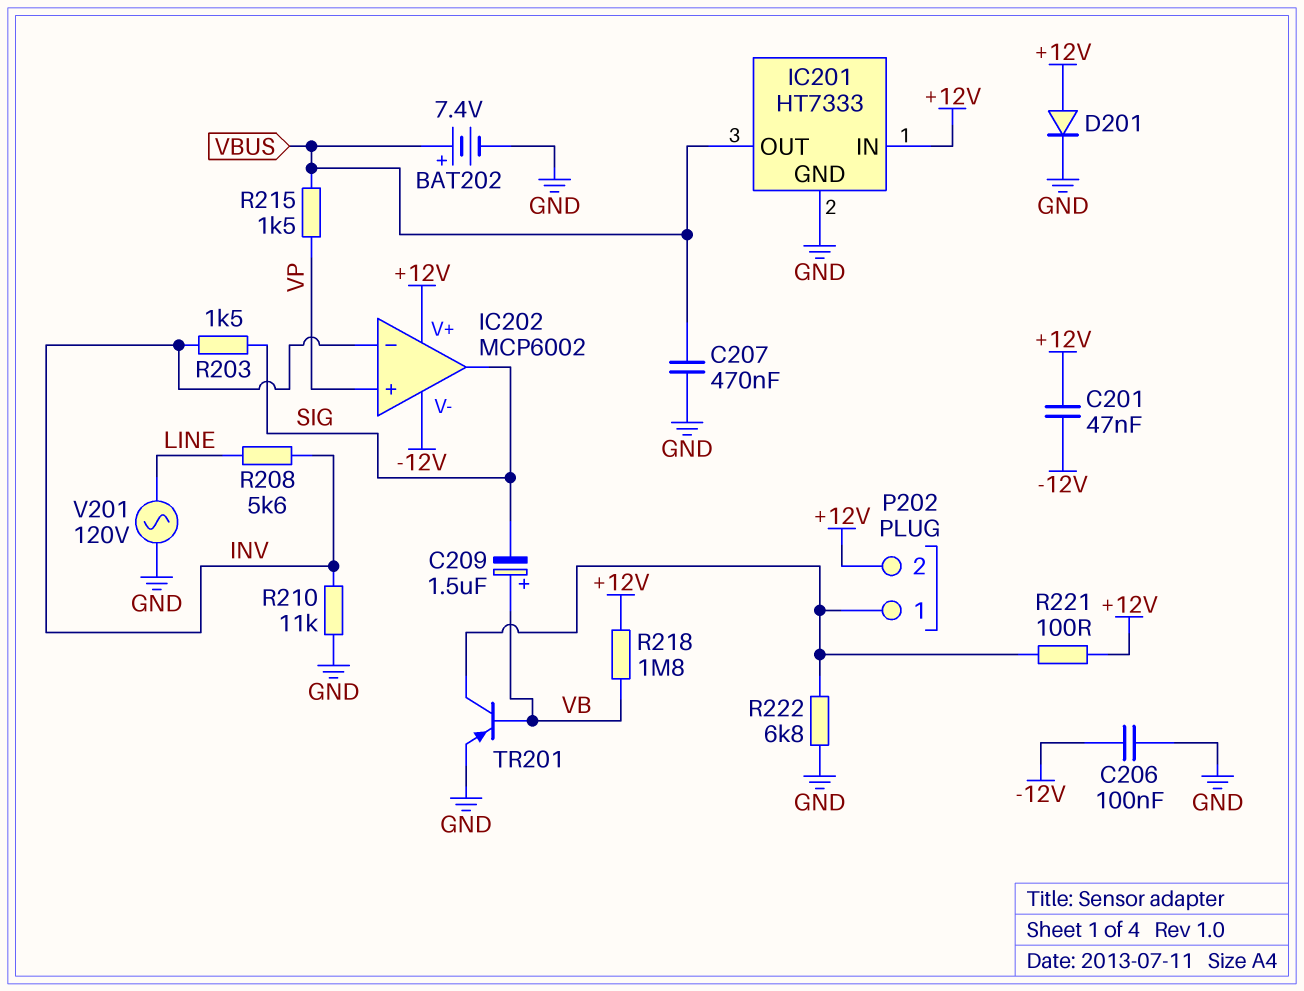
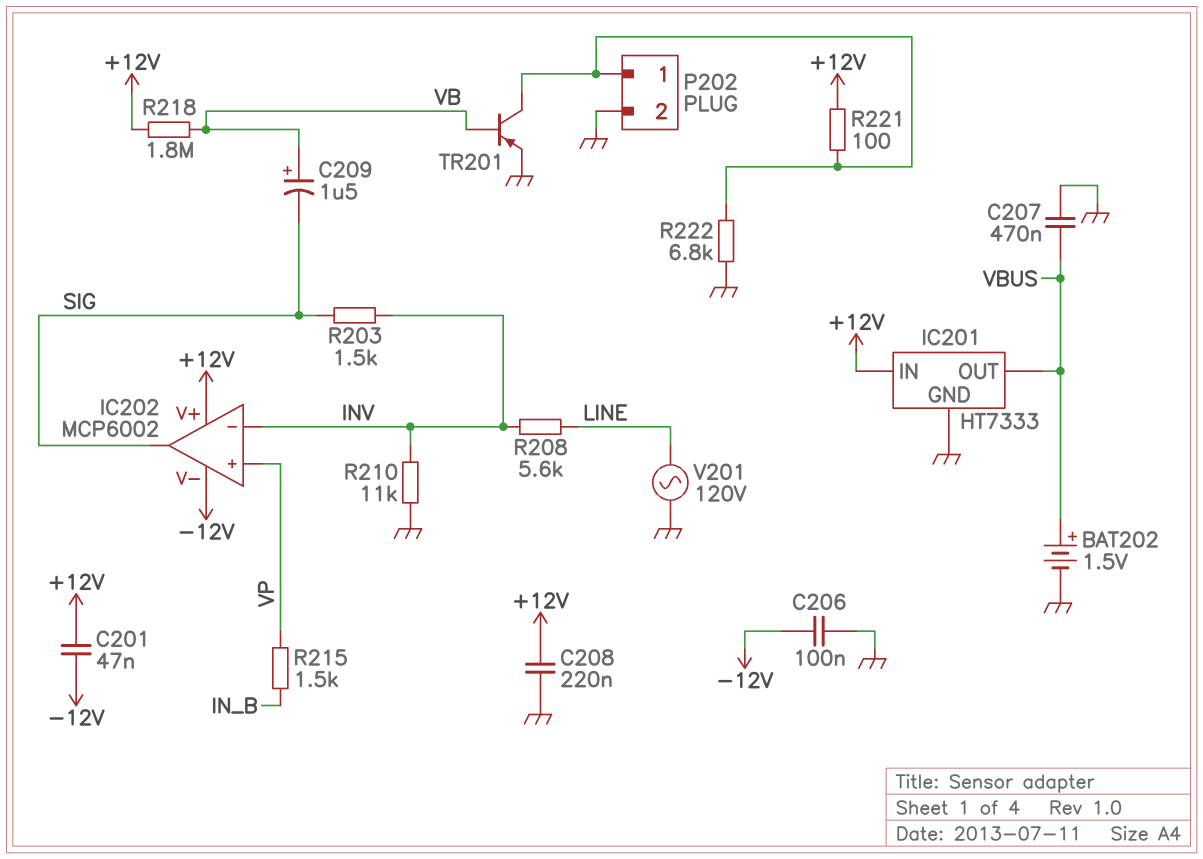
BAT202: 7.4V (plus VBUS, minus GND) -> 1.5V (plus VBUS, minus GND)
C208: none -> 220nF (+12V, GND)
D201: diode (A +12V, K GND) -> none
P202 pin 2: +12V -> GND
R215: 1.5k (VBUS, VP) -> 1.5k (IN_B, VP)

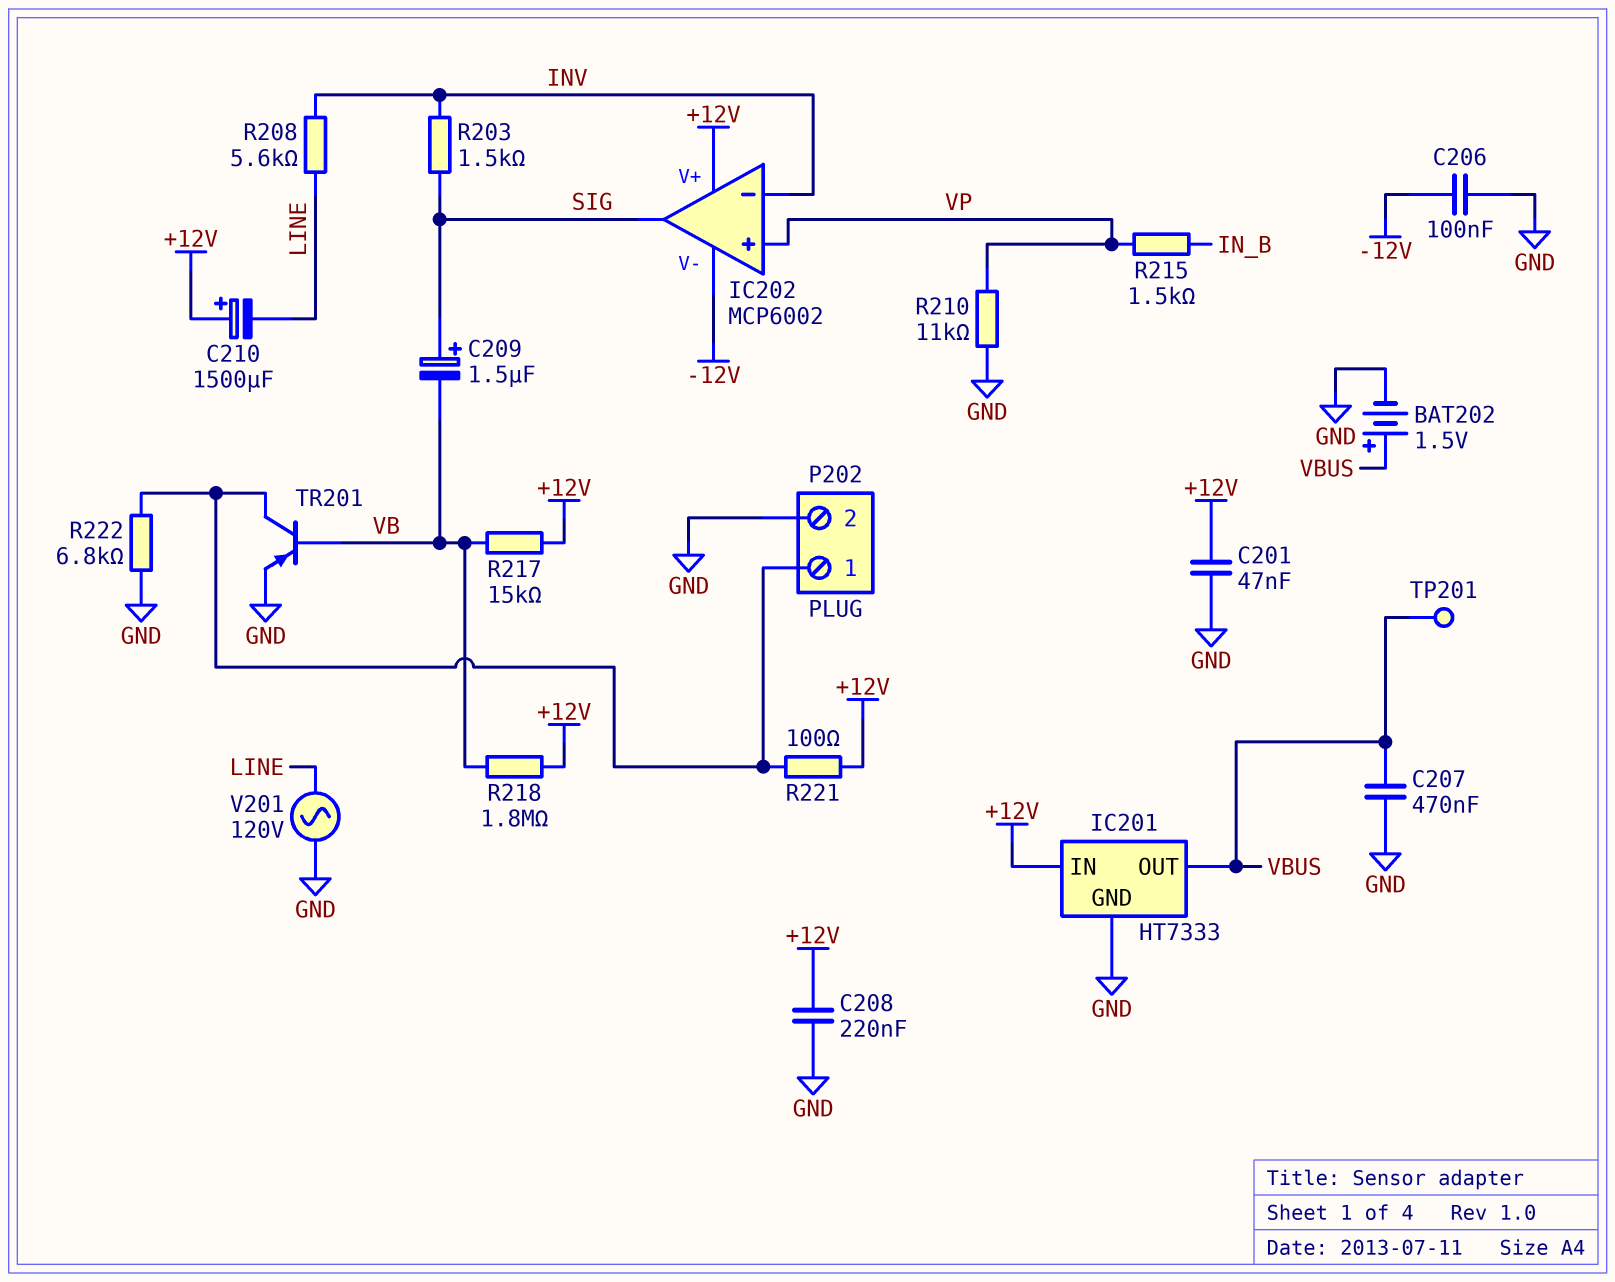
C201: 47nF (+12V, -12V) -> 47nF (+12V, GND)
C209: 1.5uF (plus VB, minus SIG) -> 1.5uF (plus SIG, minus VB)
C210: none -> 1500uF (plus +12V, minus LINE)
R210: 11k (GND, INV) -> 11k (GND, VP)
R217: none -> 15k (+12V, VB)
TP201: none -> test point (VBUS)

